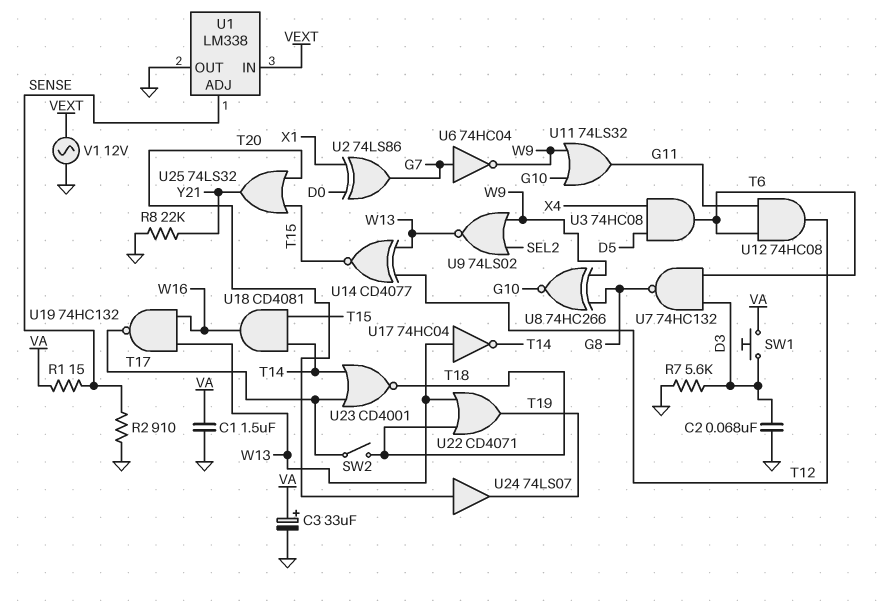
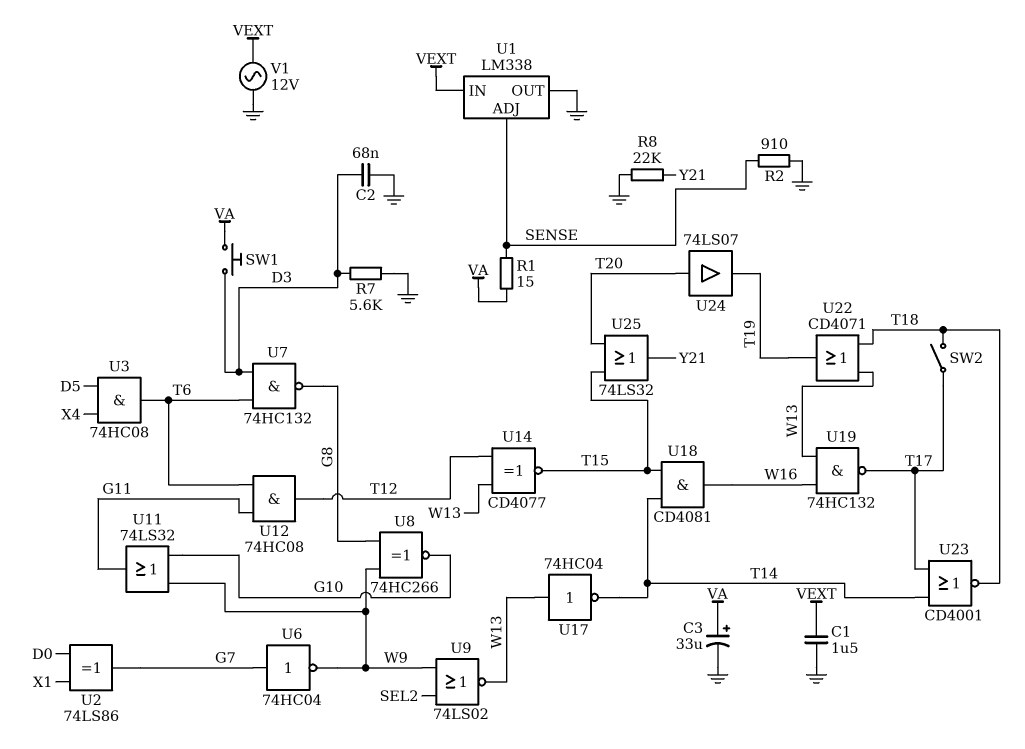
C1: 1.5uF (GND, VA) -> 1.5uF (GND, VEXT)

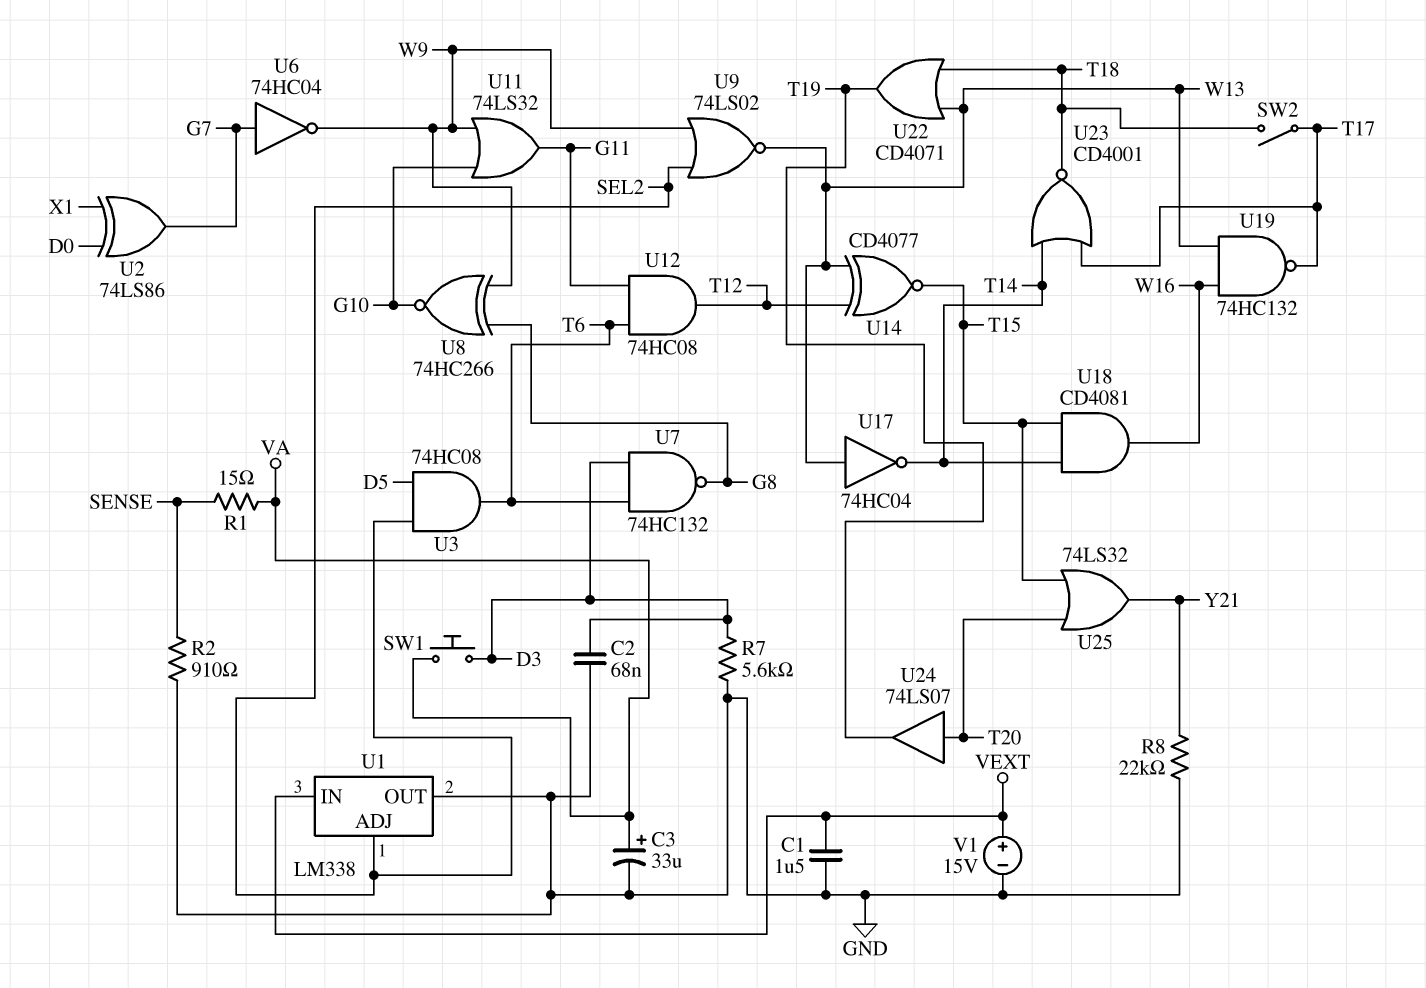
U1 pin ADJ: SENSE -> SEL2
U3: AND 74HC08 (in D5, in X4, out T6) -> AND 74HC08 (in D5, in SEL2, out T6)
V1: AC 12V (GND, VEXT) -> 15V (plus VEXT, minus GND)

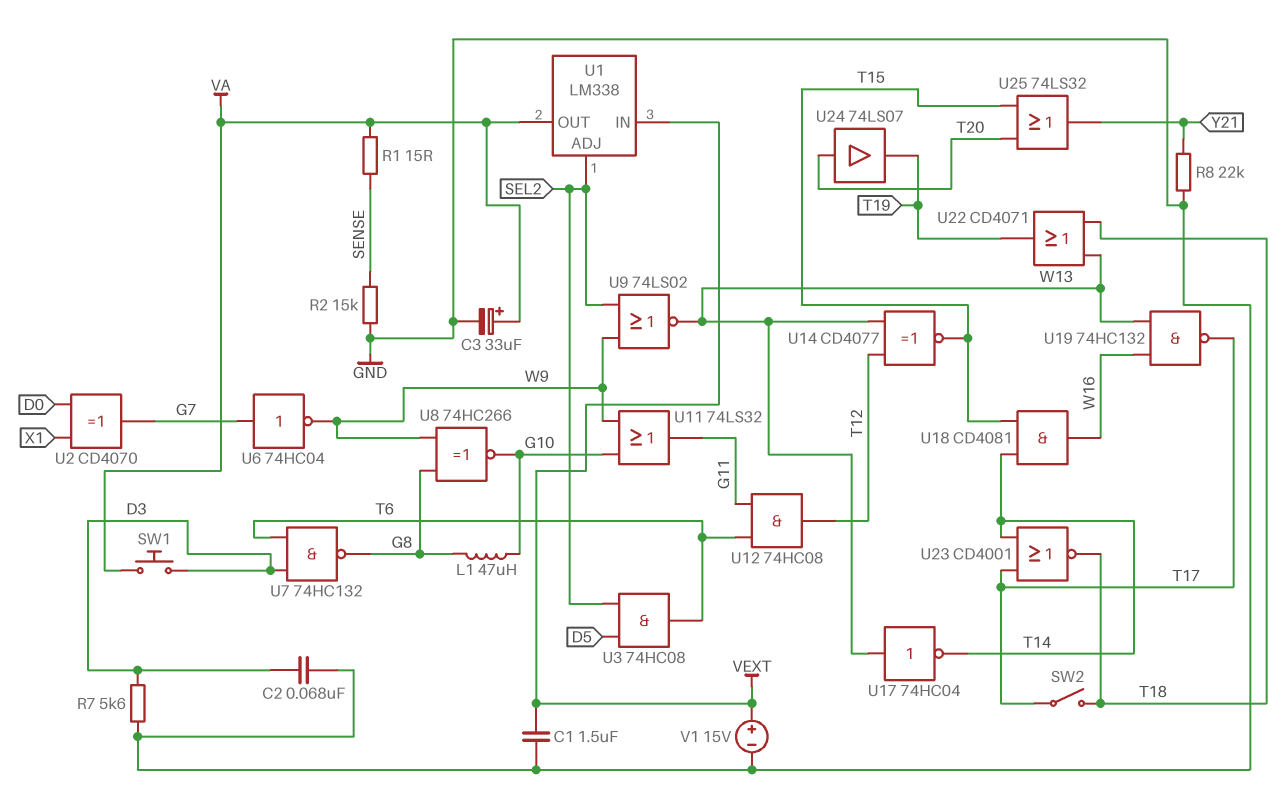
L1: none -> 47uH (G8, G10)
R2: 910 (GND, SENSE) -> 15k (GND, SENSE)
U1 pin OUT: GND -> VA
U2: XOR 74LS86 (in D0, in X1, out G7) -> XOR CD4070 (in D0, in X1, out G7)

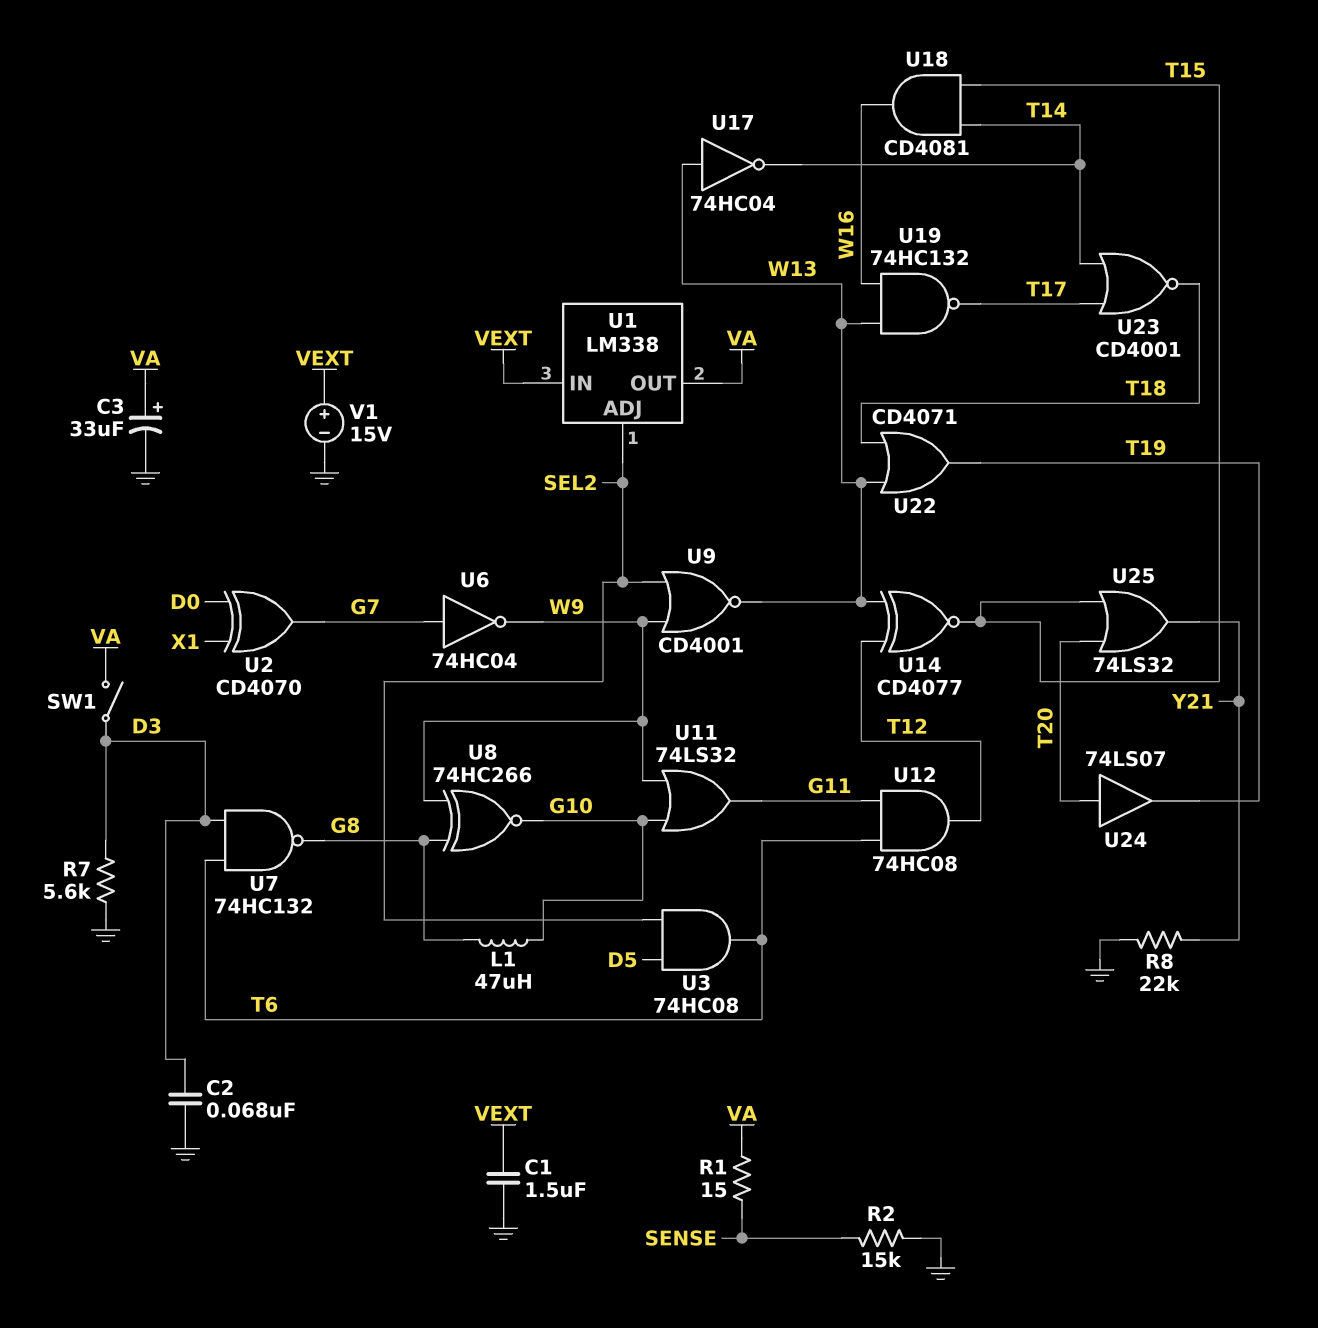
SW1: button (D3, VA) -> switch (D3, VA)
SW2: switch (T17, T18) -> none
U9: NOR 74LS02 (in SEL2, in W9, out W13) -> NOR CD4001 (in SEL2, in W9, out W13)

